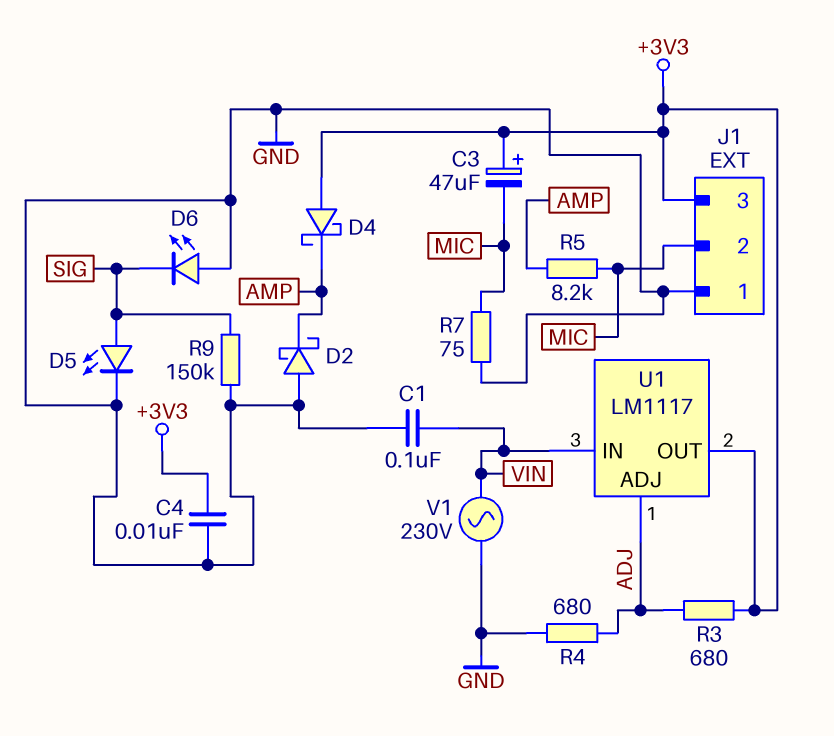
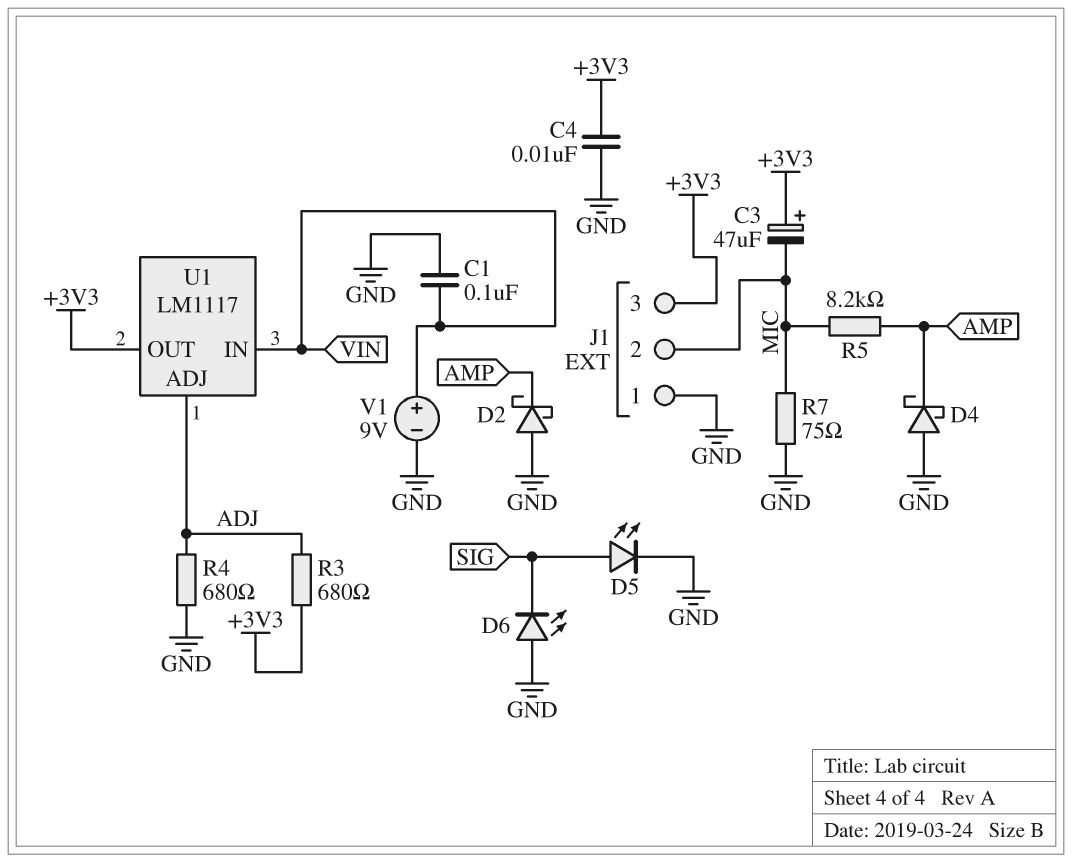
D4: schottky (A +3V3, K AMP) -> schottky (A GND, K AMP)
R9: 150k (GND, SIG) -> none
V1: AC 230V (GND, VIN) -> 9V (plus VIN, minus GND)

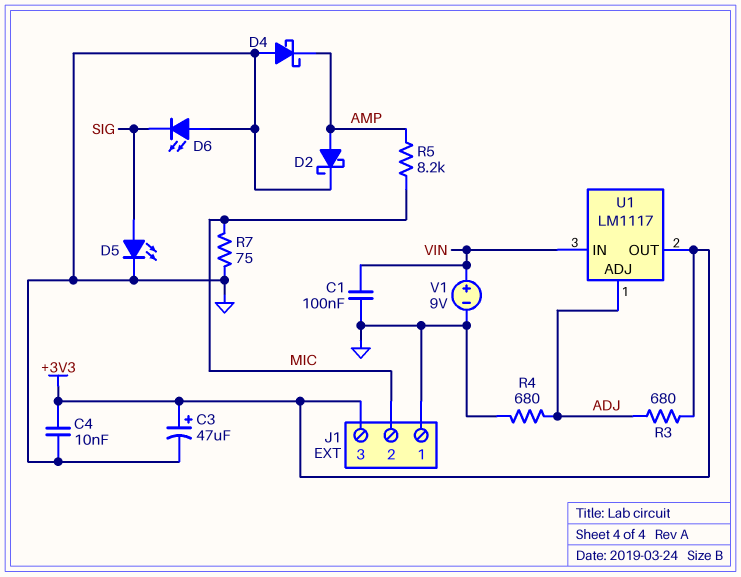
C3: 47uF (plus +3V3, minus MIC) -> 47uF (plus +3V3, minus GND)
D2: schottky (A GND, K AMP) -> schottky (A AMP, K GND)

